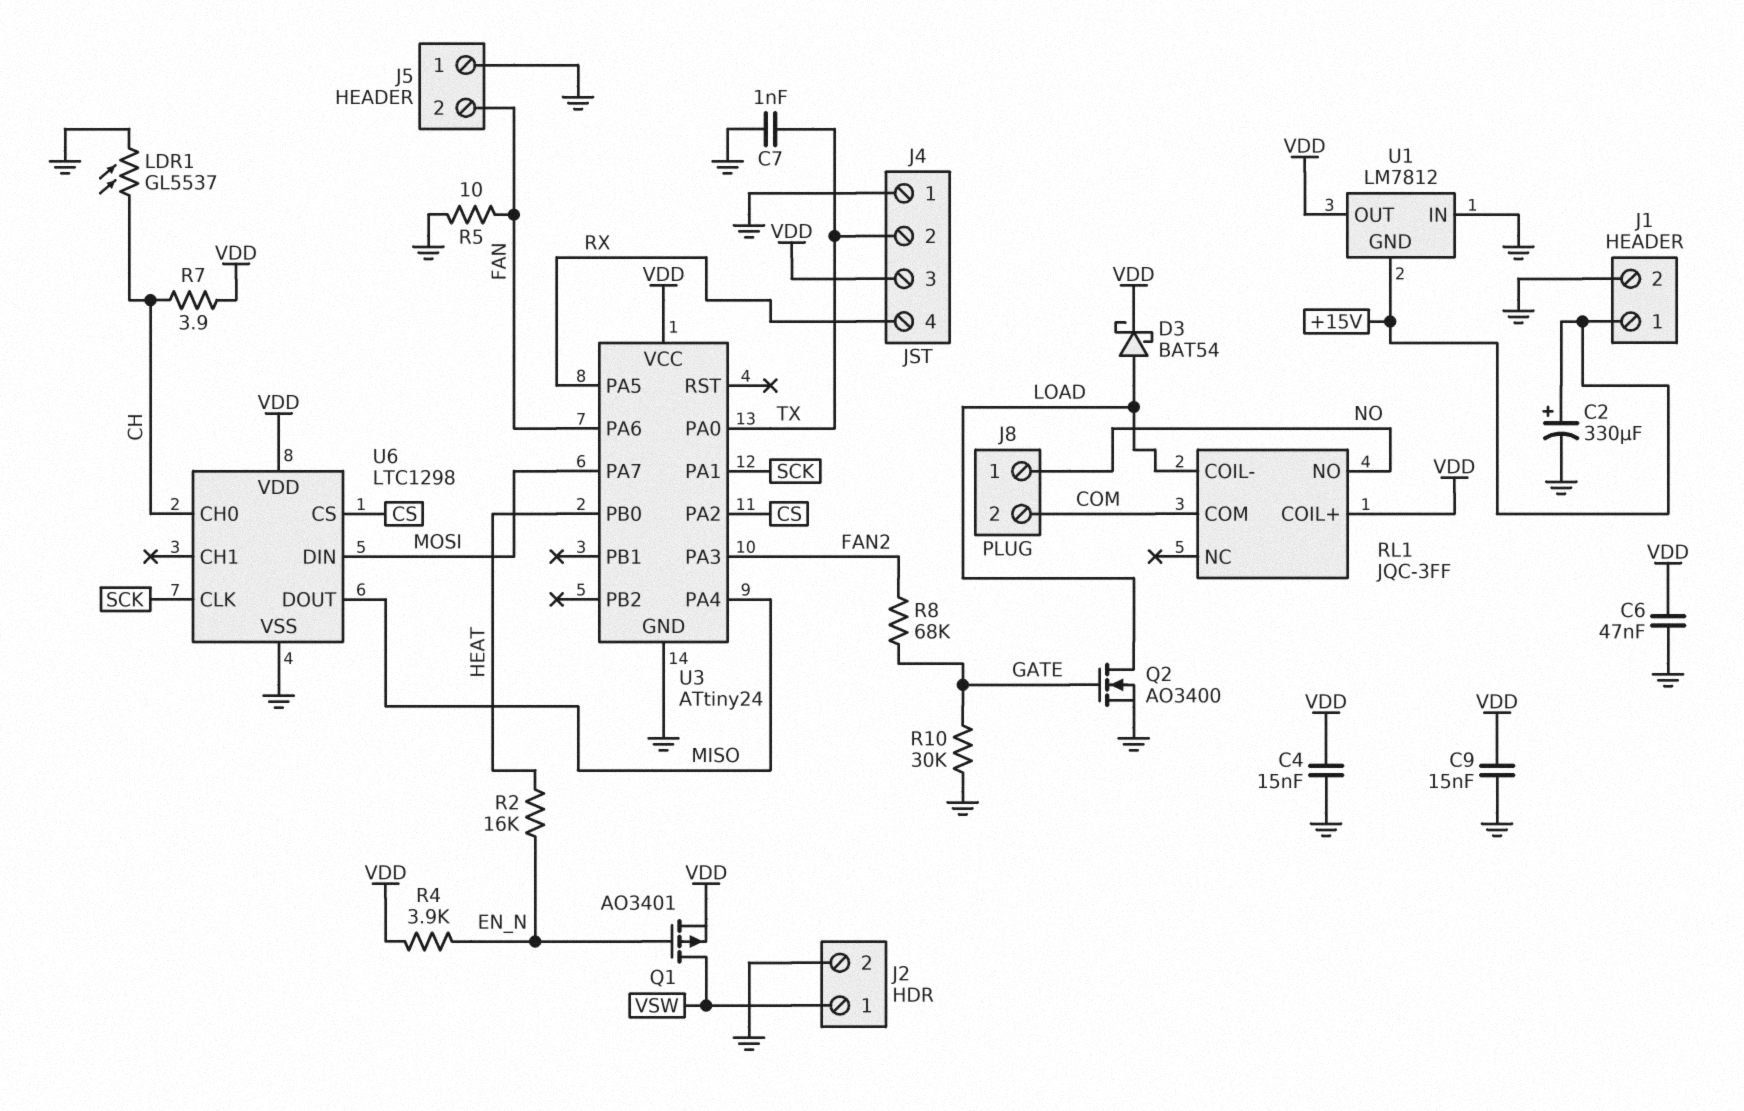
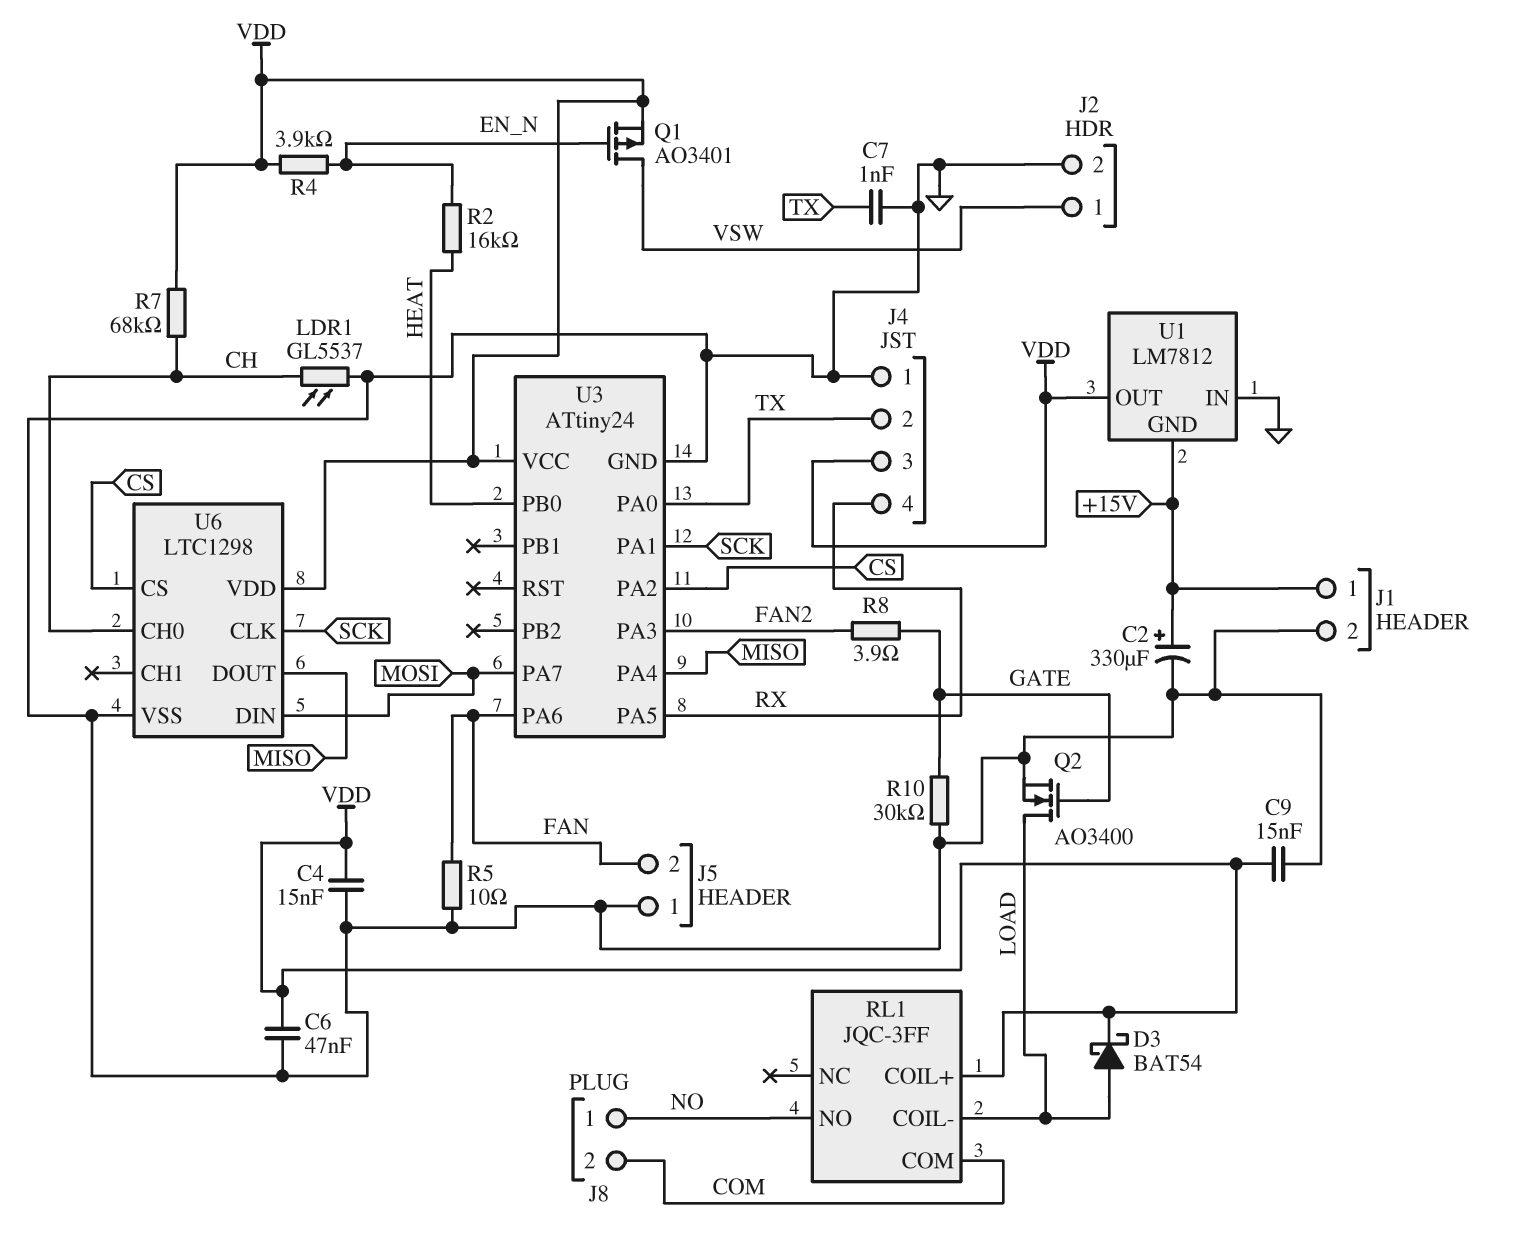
R7: 3.9 (CH, VDD) -> 68k (CH, VDD)
R8: 68k (FAN2, GATE) -> 3.9 (FAN2, GATE)

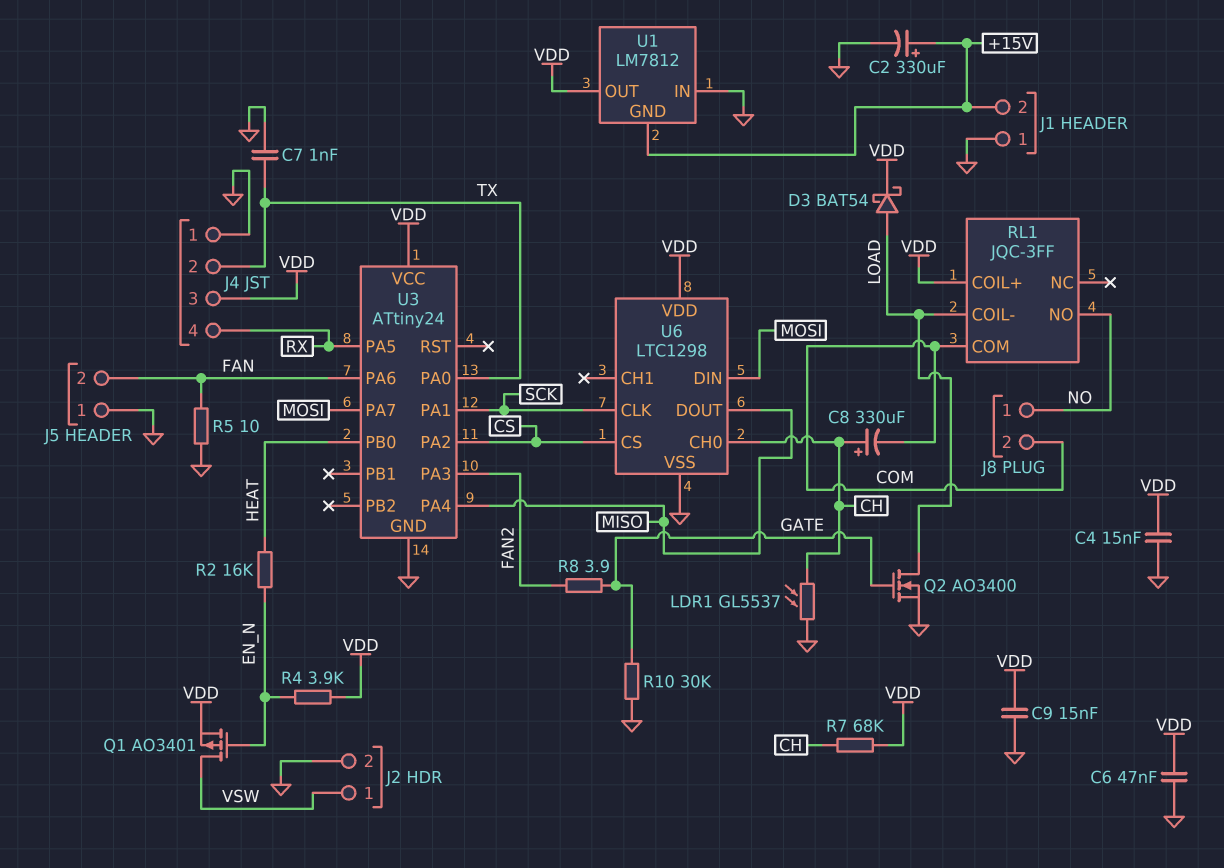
C8: none -> 330uF (plus CH, minus COM)
J1 pin 1: +15V -> GND
J1 pin 2: GND -> +15V

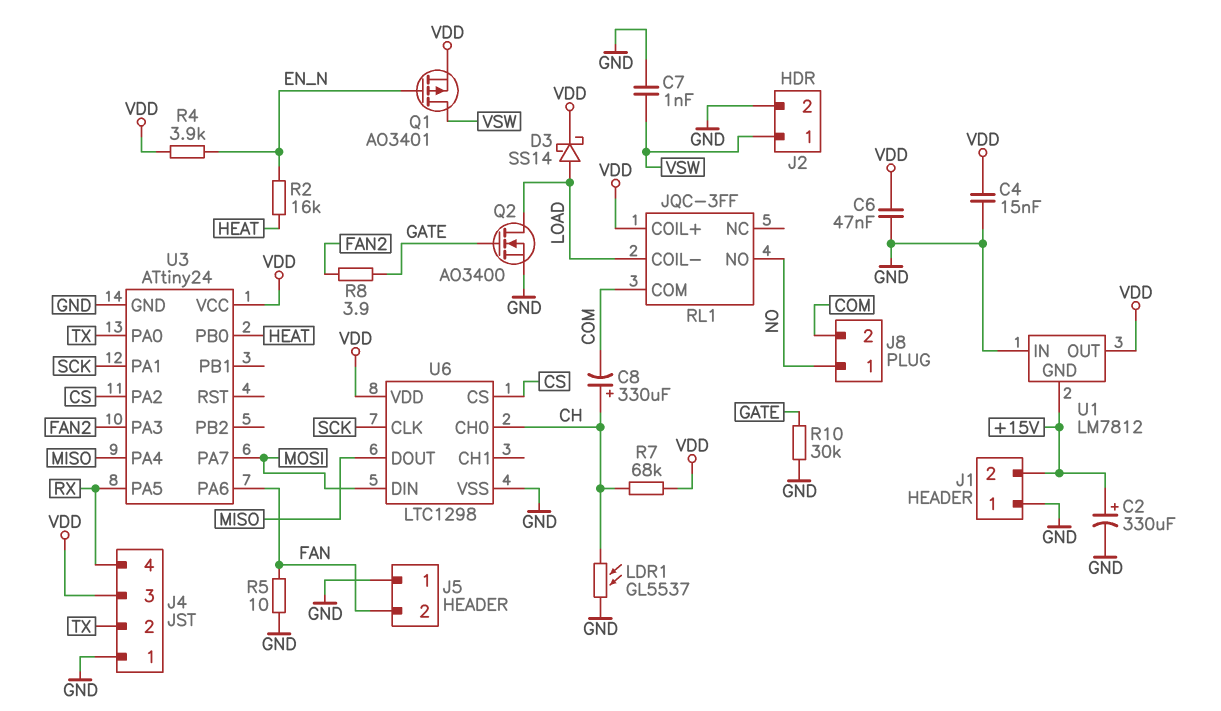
C7: 1nF (GND, TX) -> 1nF (GND, VSW)
C9: 15nF (GND, VDD) -> none
D3: schottky BAT54 (A LOAD, K VDD) -> schottky SS14 (A LOAD, K VDD)

